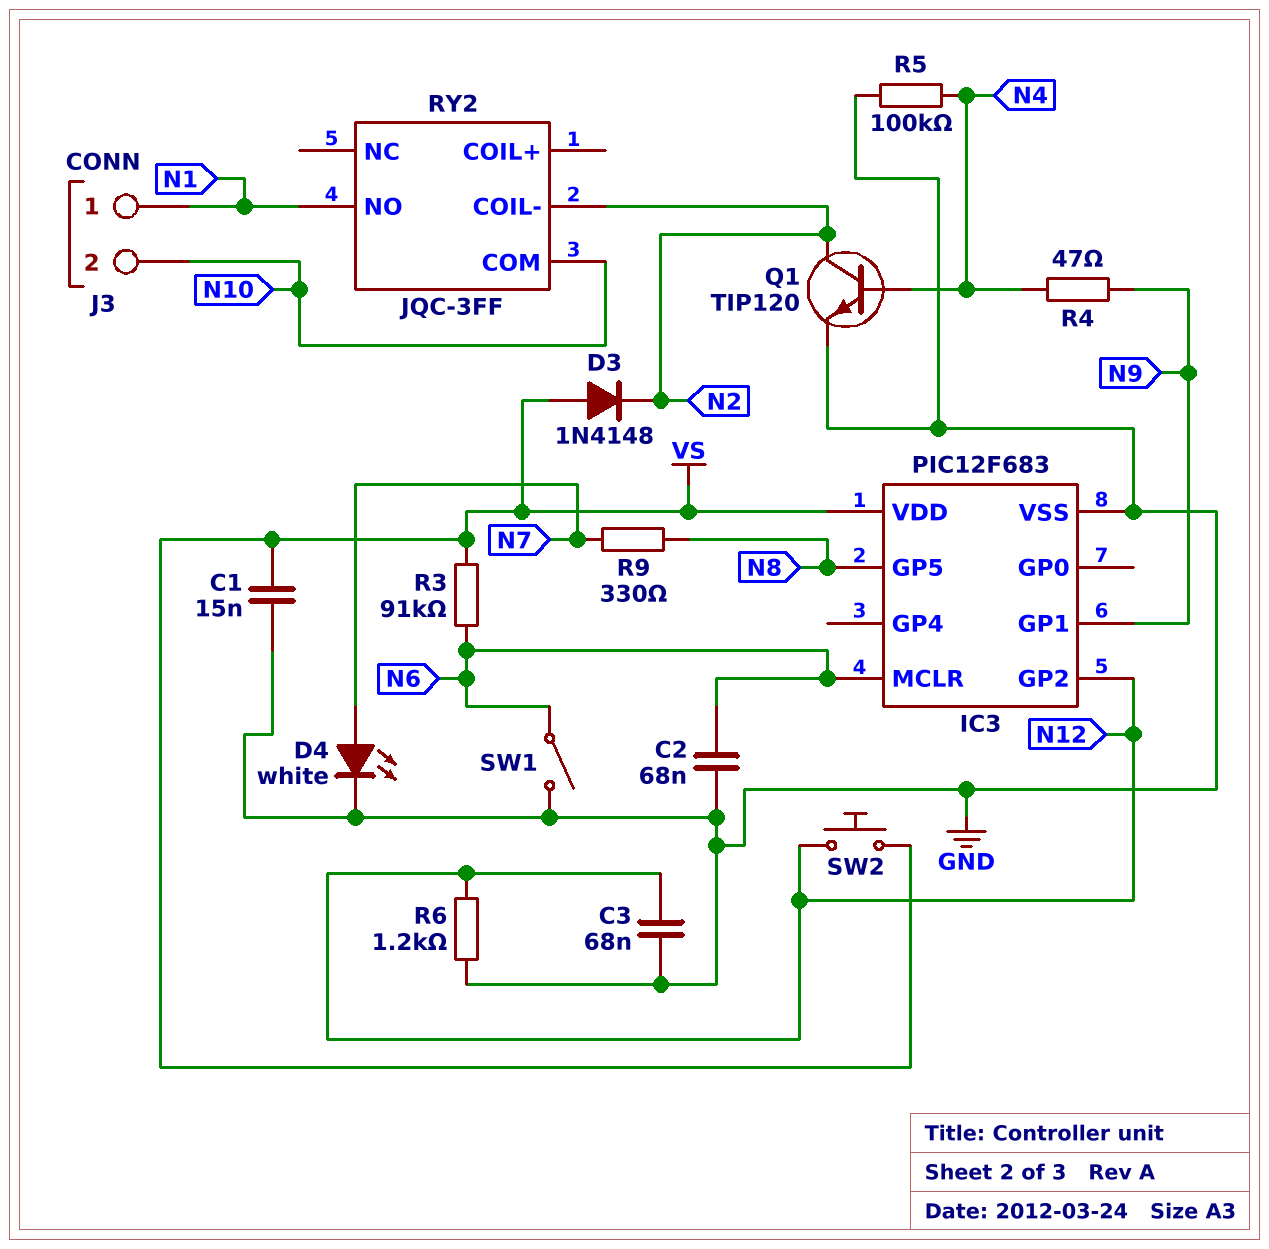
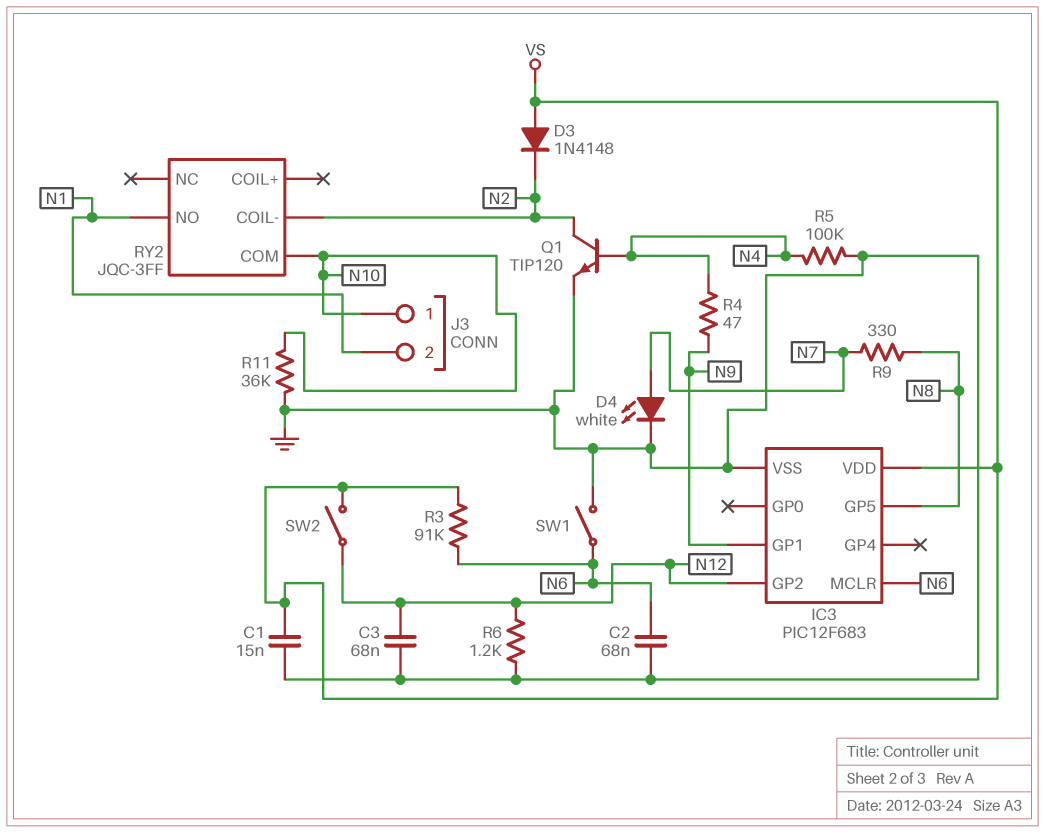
J3 pin 1: N1 -> N10
J3 pin 2: N10 -> N1
R11: none -> 36k (GND, N10)
SW2: button (N12, VS) -> switch (N12, VS)

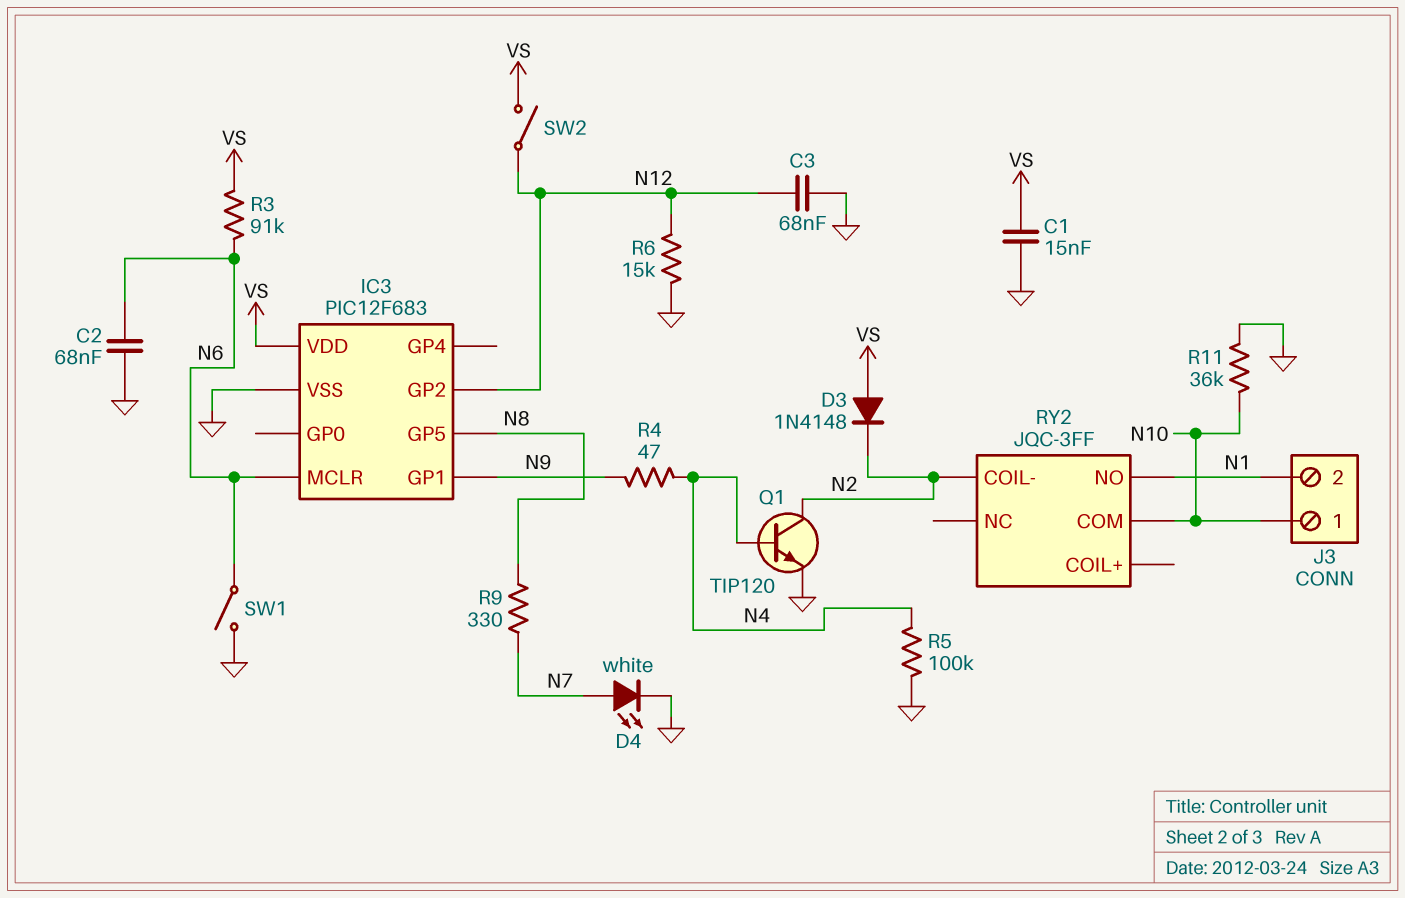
R6: 1.2k (GND, N12) -> 15k (GND, N12)

